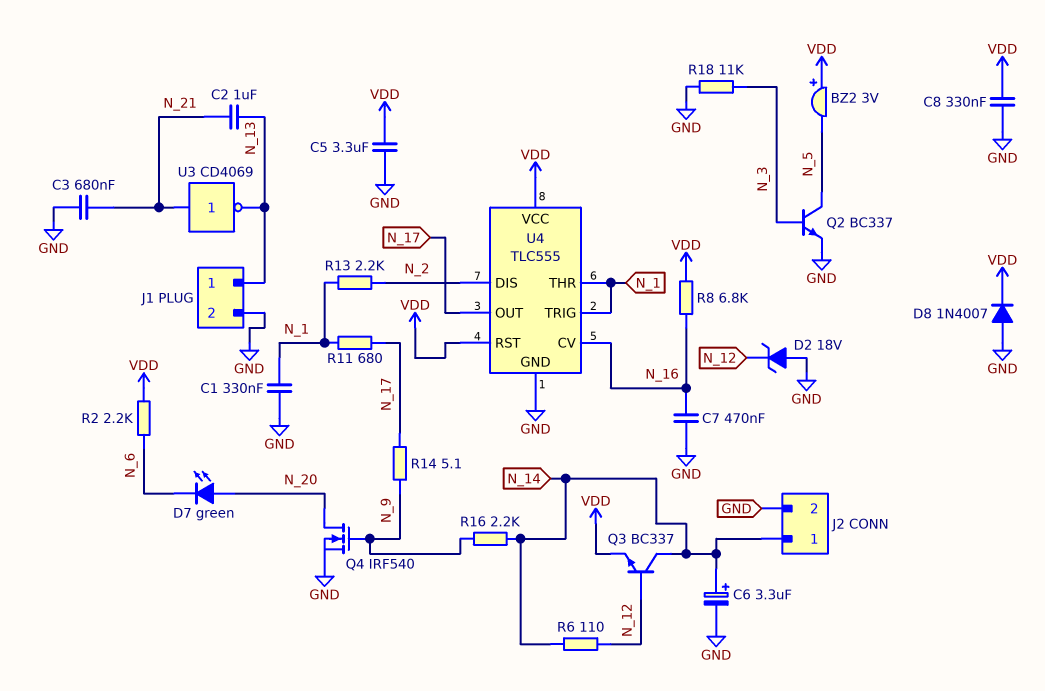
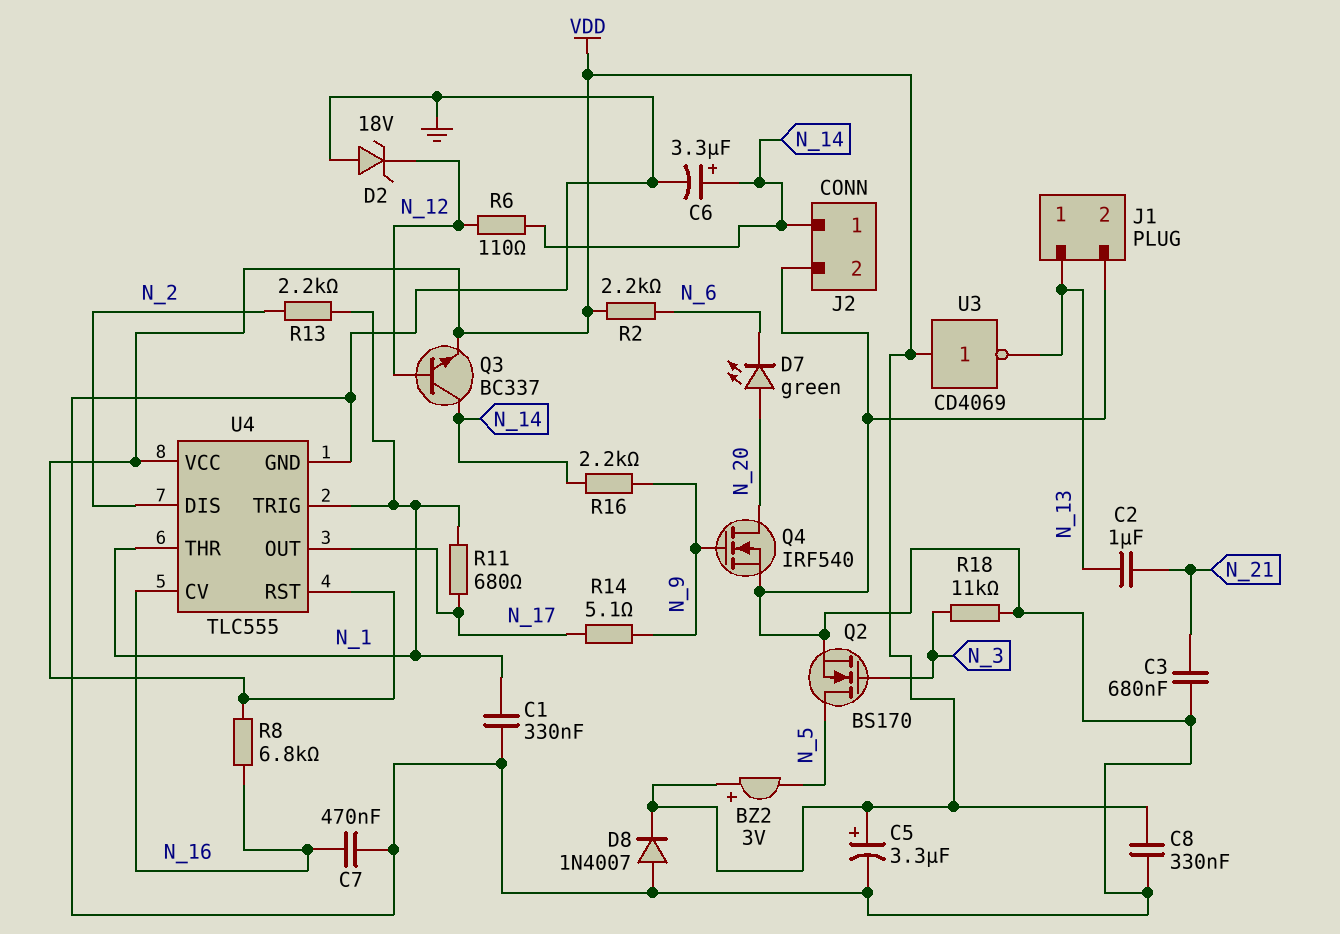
C5: 3.3uF (GND, VDD) -> 3.3uF (plus VDD, minus GND)
Q2: NPN BC337 (B N_3, C N_5, E GND) -> NMOS BS170 (G N_3, D N_5, S GND)
U3: NOT CD4069 (in N_21, out N_13) -> NOT CD4069 (in VDD, out N_13)

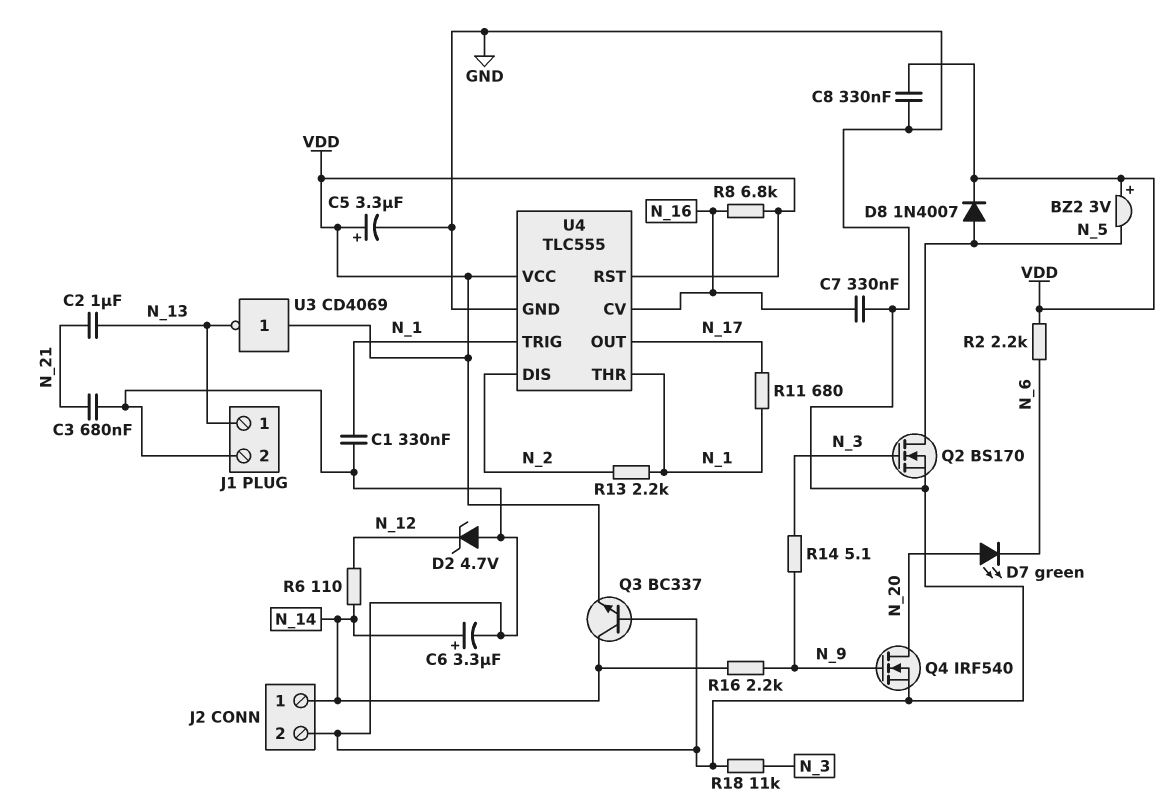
C7: 470nF (GND, N_16) -> 330nF (GND, N_16)
D2: zener 18V (A GND, K N_12) -> zener 4.7V (A GND, K N_12)
D8: diode 1N4007 (A GND, K VDD) -> diode 1N4007 (A N_5, K VDD)
Q3: NPN BC337 (B N_12, C N_14, E VDD) -> NPN BC337 (B GND, C N_14, E VDD)
R14: 5.1 (N_9, N_17) -> 5.1 (N_3, N_9)

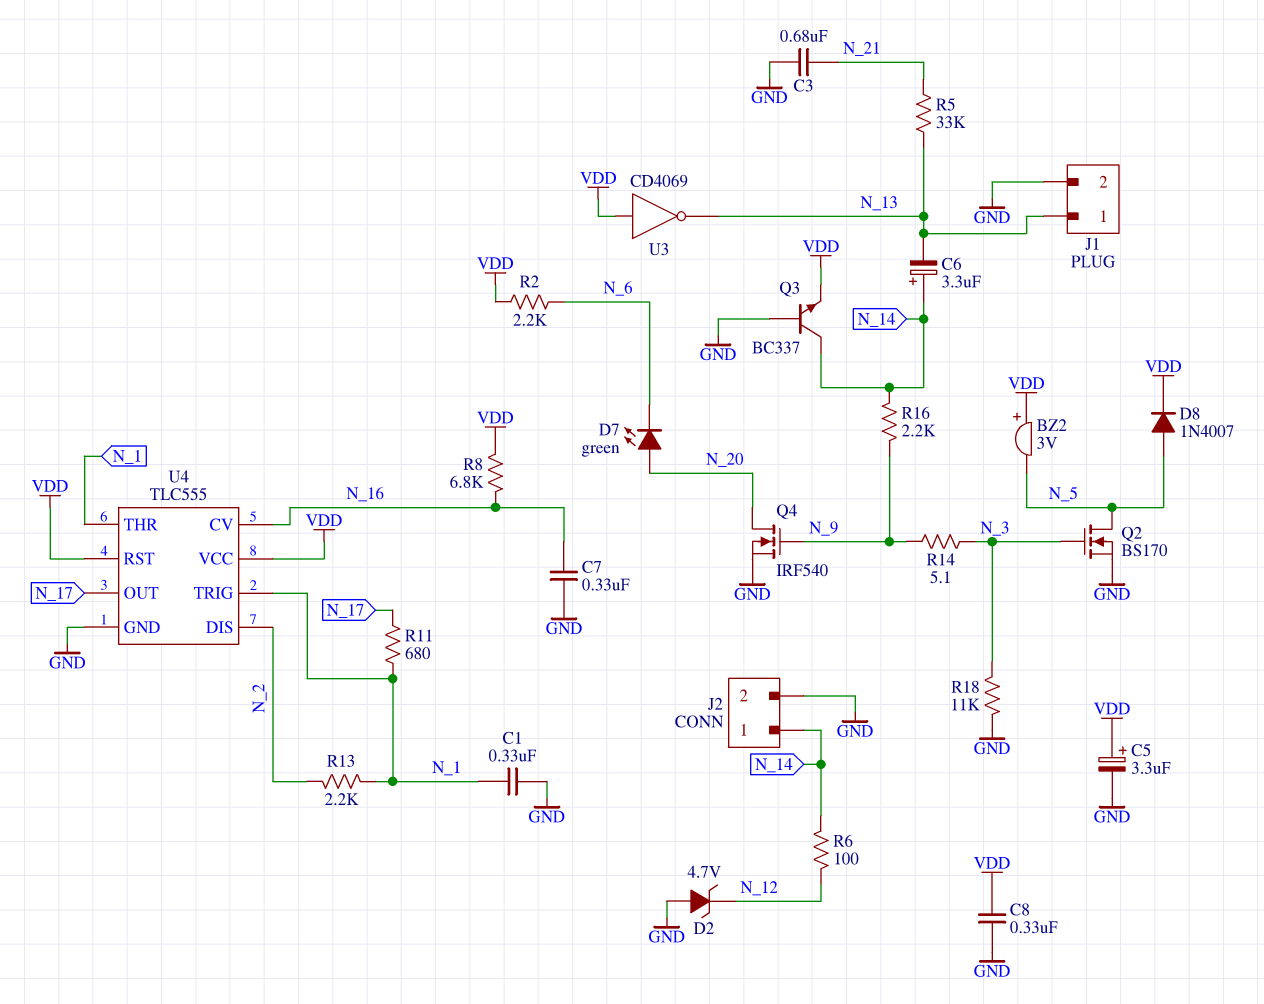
C2: 1uF (N_13, N_21) -> none
C6: 3.3uF (plus N_14, minus GND) -> 3.3uF (plus N_14, minus N_13)
R5: none -> 33k (N_13, N_21)
R6: 110 (N_12, N_14) -> 100 (N_12, N_14)

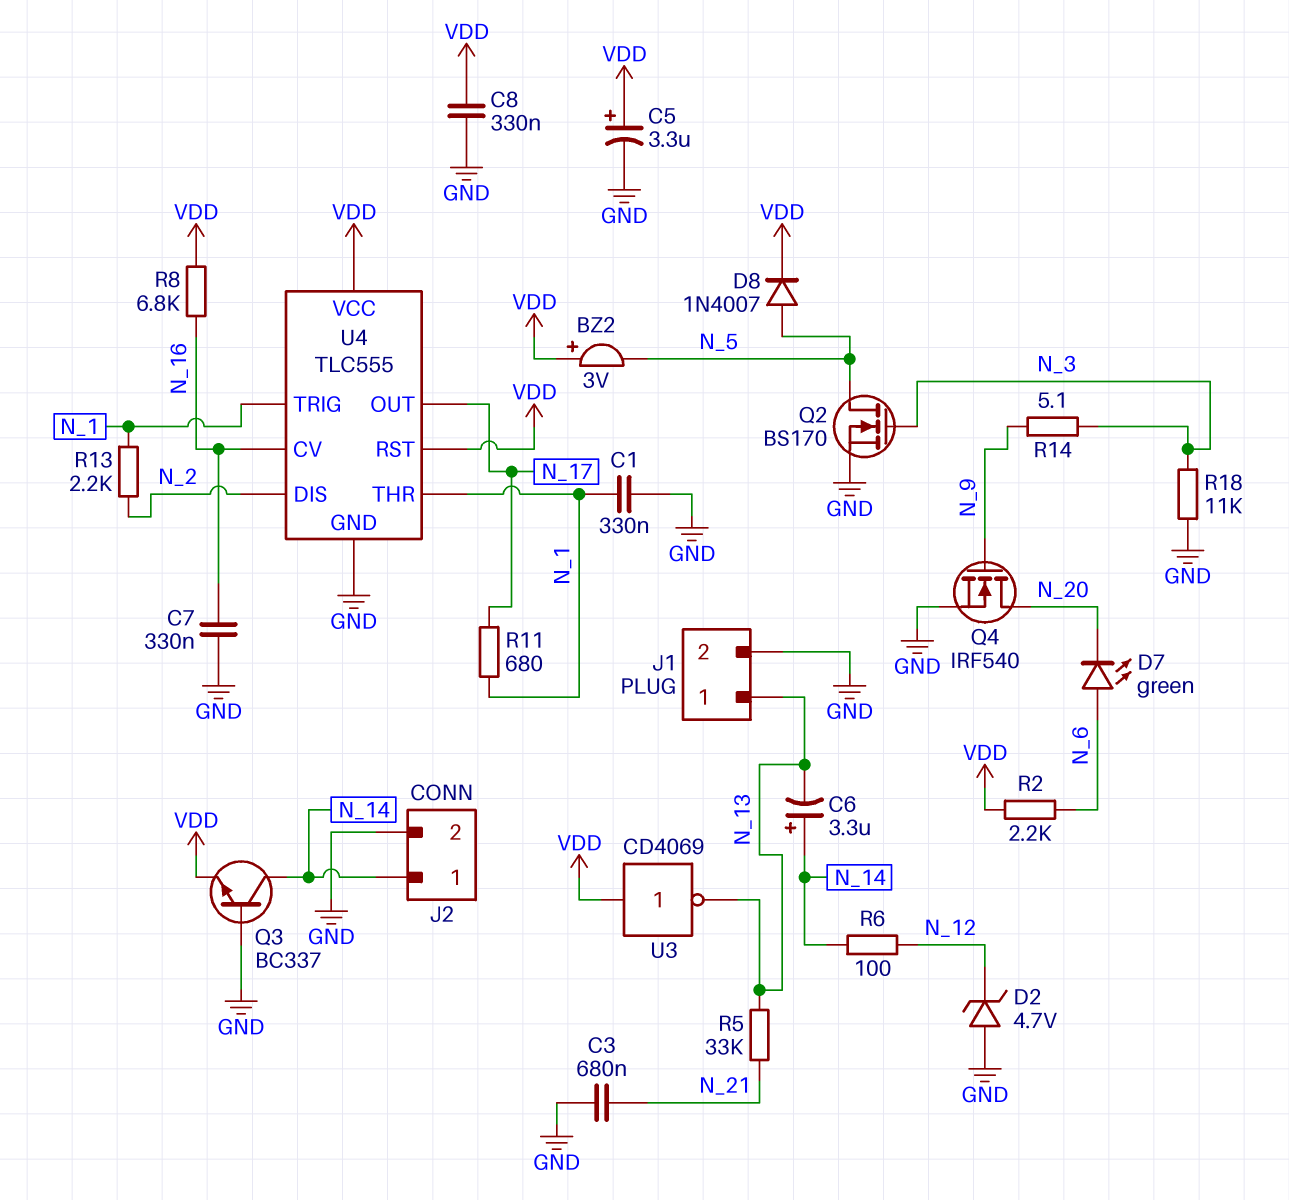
D7: LED green (A N_20, K N_6) -> LED green (A N_6, K N_20)
R16: 2.2k (N_9, N_14) -> none

